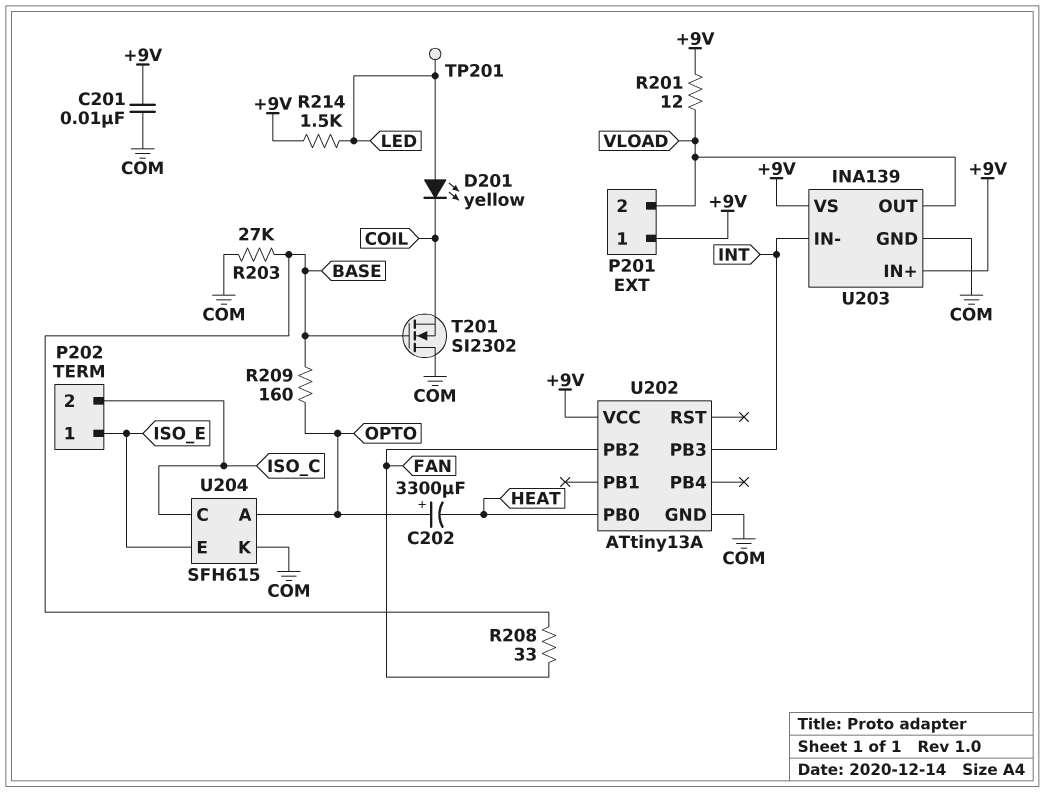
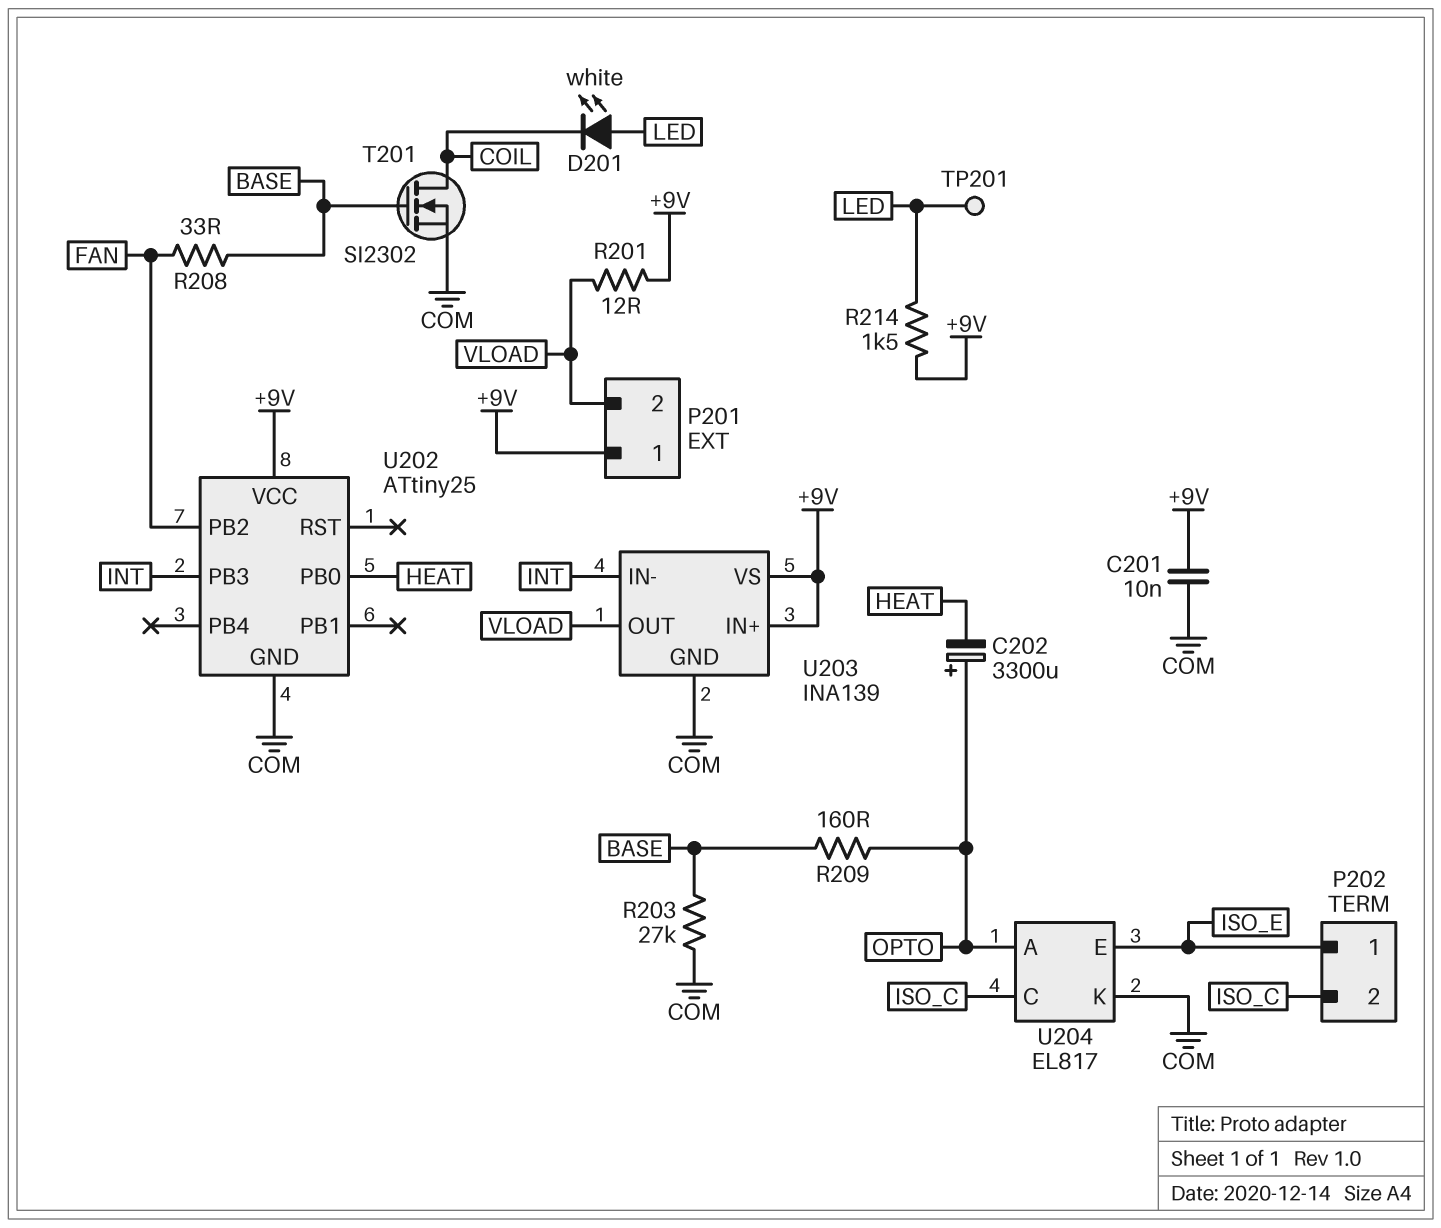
D201: LED yellow (A LED, K COIL) -> LED white (A LED, K COIL)
T201: NMOS SI2302 (G BASE, D COM, S COIL) -> NMOS SI2302 (G BASE, D COIL, S COM)
U202: ATtiny13A -> ATtiny25
U204: SFH615 -> EL817

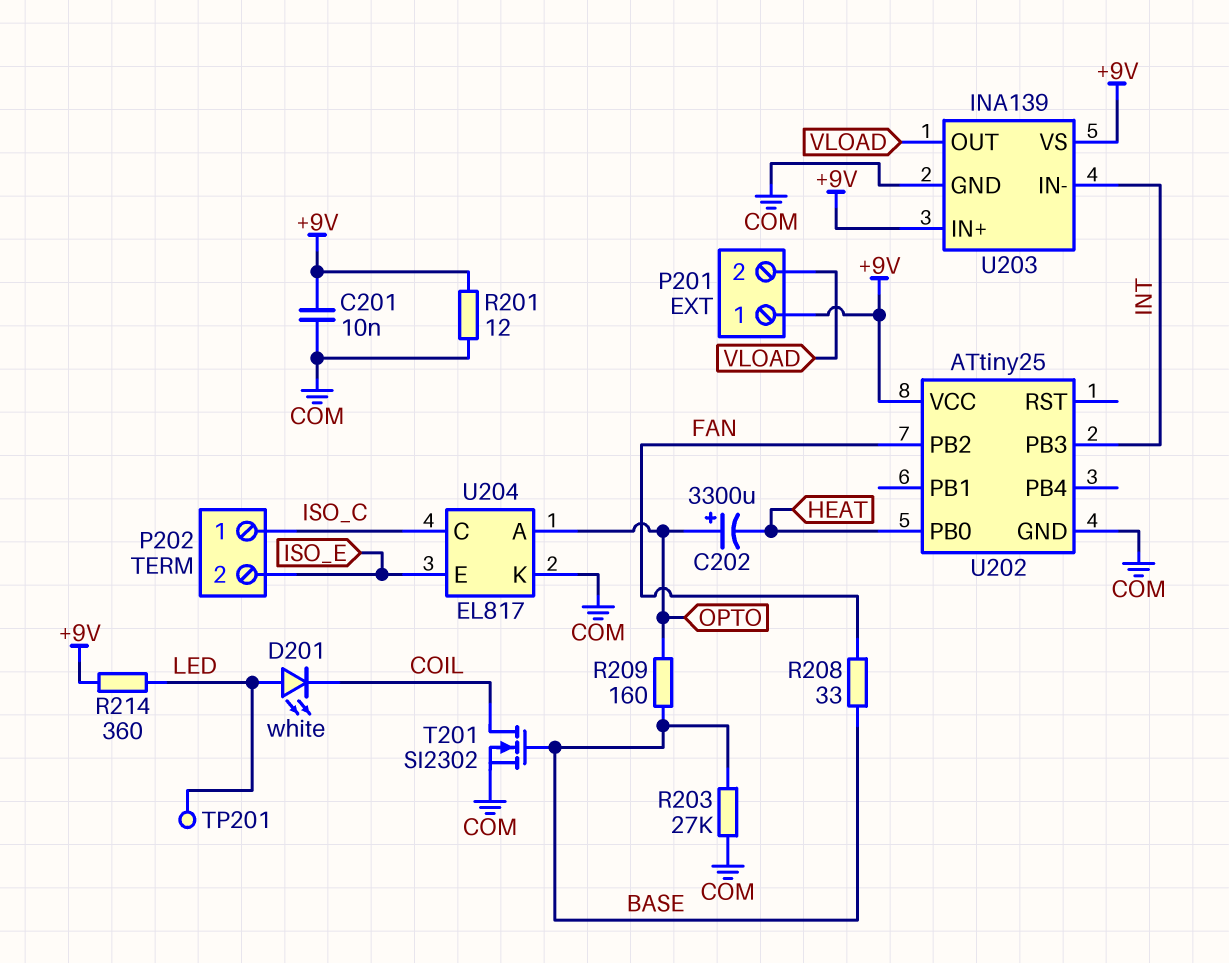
P202 pin 1: ISO_E -> ISO_C
P202 pin 2: ISO_C -> ISO_E
R201: 12 (+9V, VLOAD) -> 12 (+9V, COM)
R214: 1.5k (+9V, LED) -> 360 (+9V, LED)

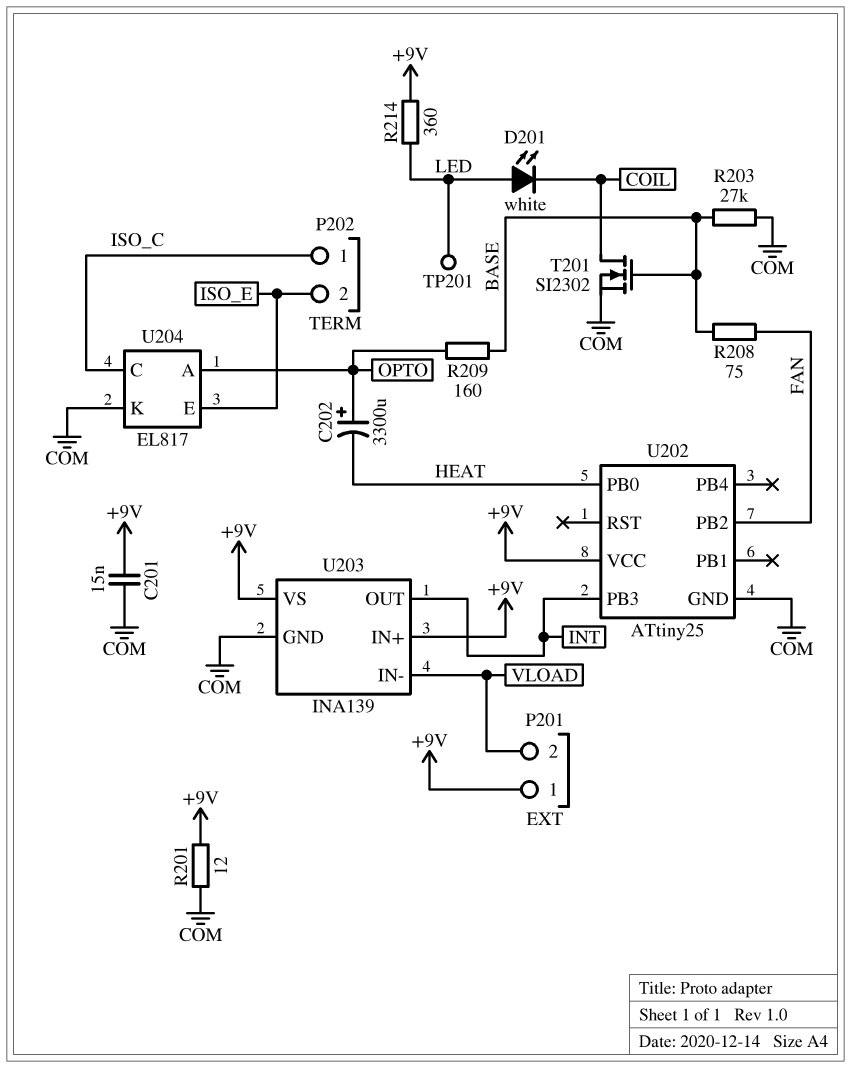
C201: 10nF (+9V, COM) -> 15nF (+9V, COM)
R208: 33 (BASE, FAN) -> 75 (BASE, FAN)
U203 pin IN-: INT -> VLOAD
U203 pin OUT: VLOAD -> INT

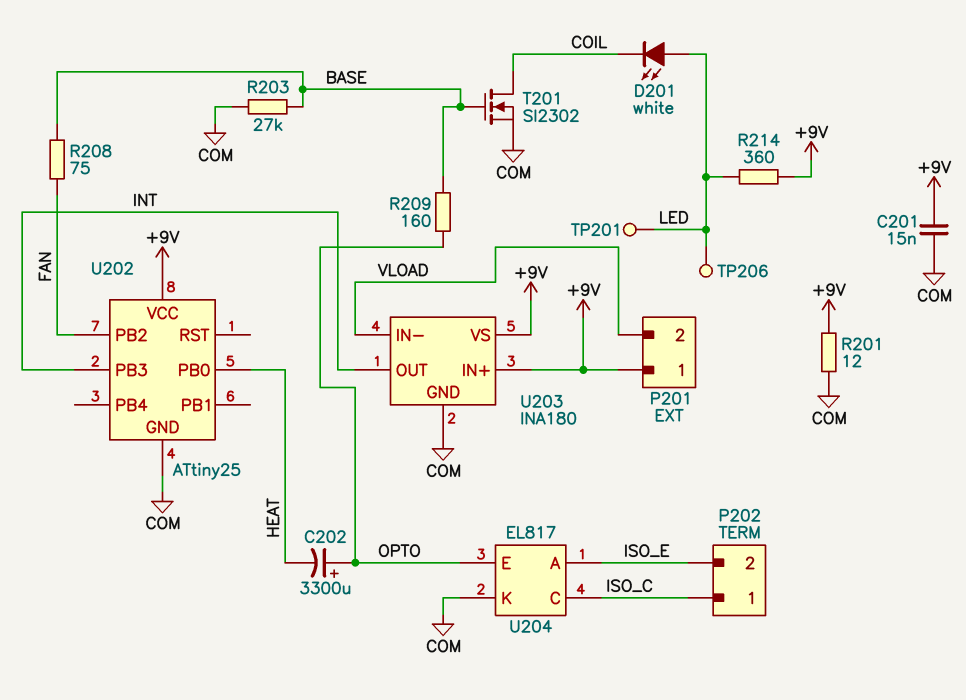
TP206: none -> test point (LED)
U203: INA139 -> INA180
U204 pin A: OPTO -> ISO_E
U204 pin E: ISO_E -> OPTO

